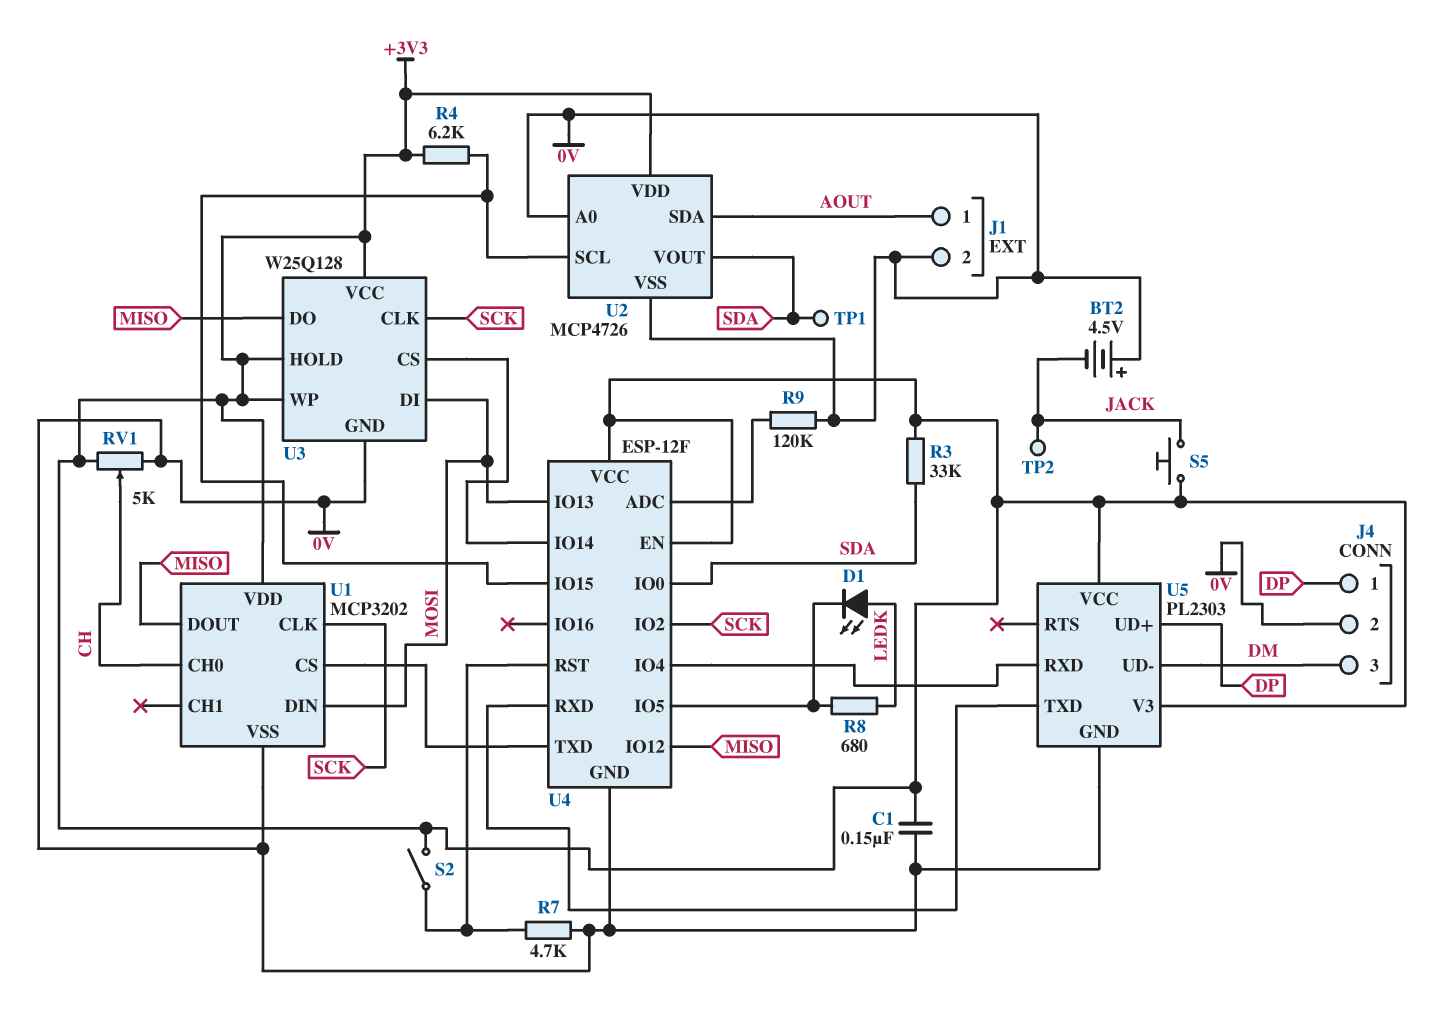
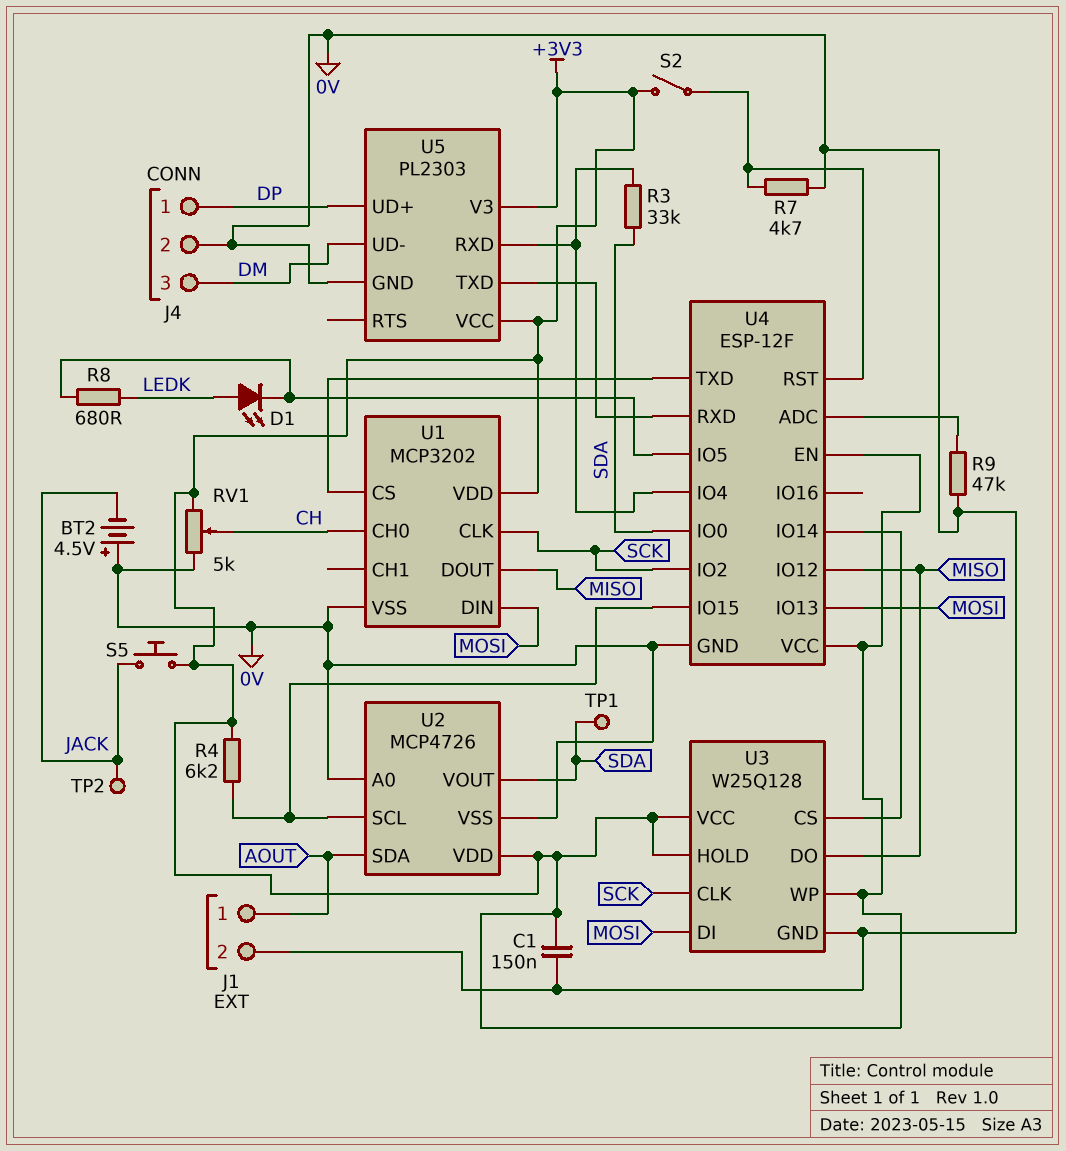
R3: 33k (+3V3, SDA) -> 33k (SDA, U4/IO4)
R9: 120k (0V, U4/ADC) -> 47k (0V, U4/ADC)

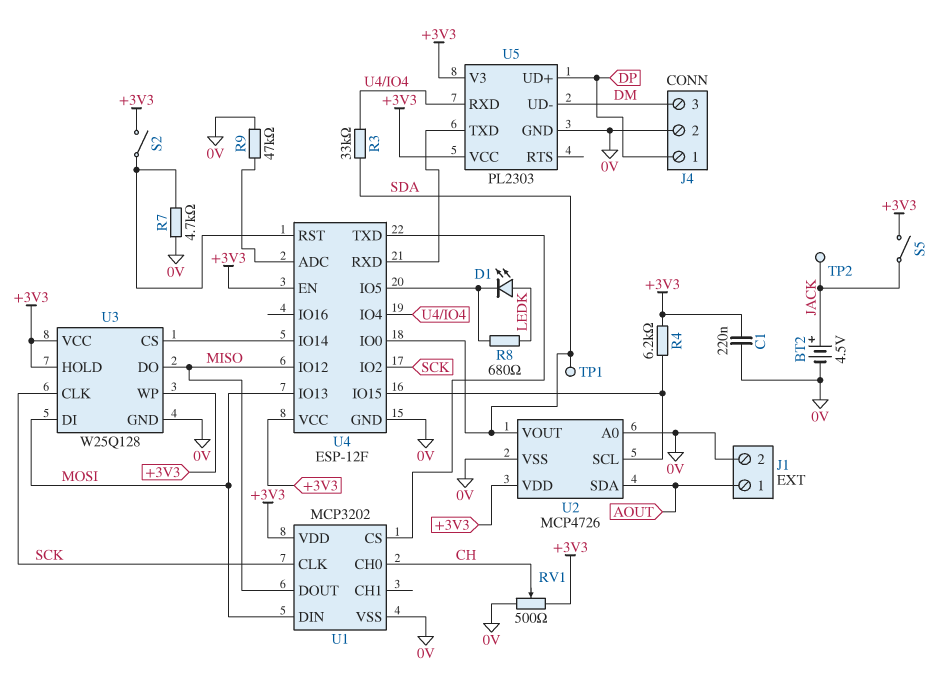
BT2: 4.5V (plus 0V, minus JACK) -> 4.5V (plus JACK, minus 0V)
C1: 150nF (+3V3, 0V) -> 220nF (+3V3, 0V)
RV1: 5k (+3V3, 0V, wiper CH) -> 500 (+3V3, 0V, wiper CH)
S5: button (+3V3, JACK) -> switch (+3V3, JACK)

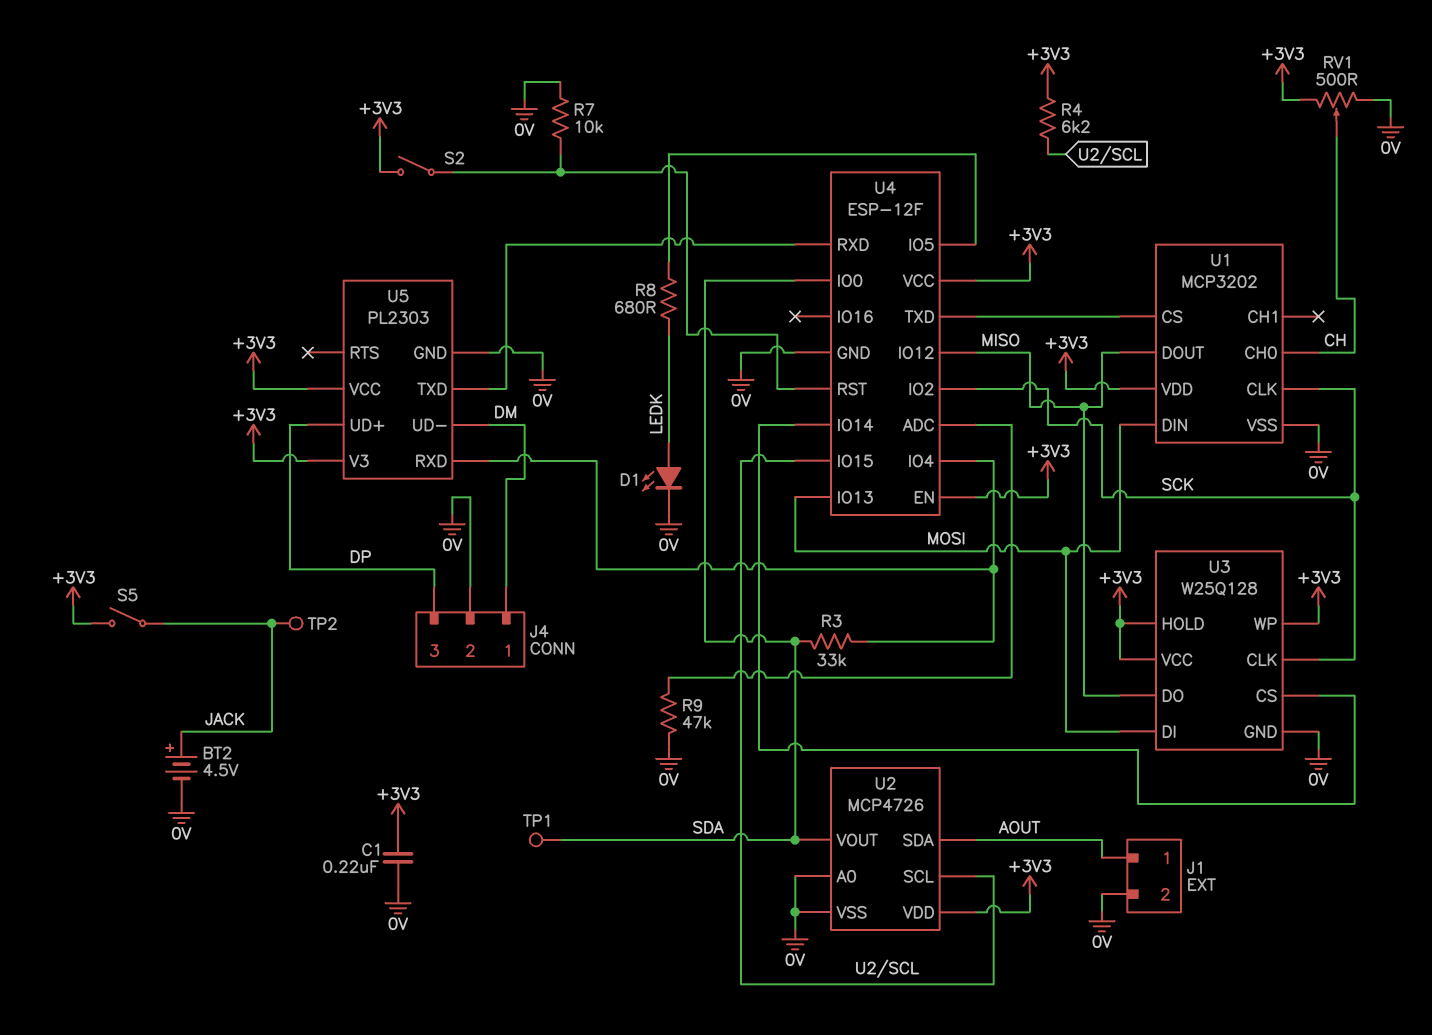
D1: LED (A LEDK, K U4/IO5) -> LED (A LEDK, K 0V)
J4 pin 1: DP -> DM
J4 pin 3: DM -> DP
R7: 4.7k (0V, U4/RST) -> 10k (0V, U4/RST)

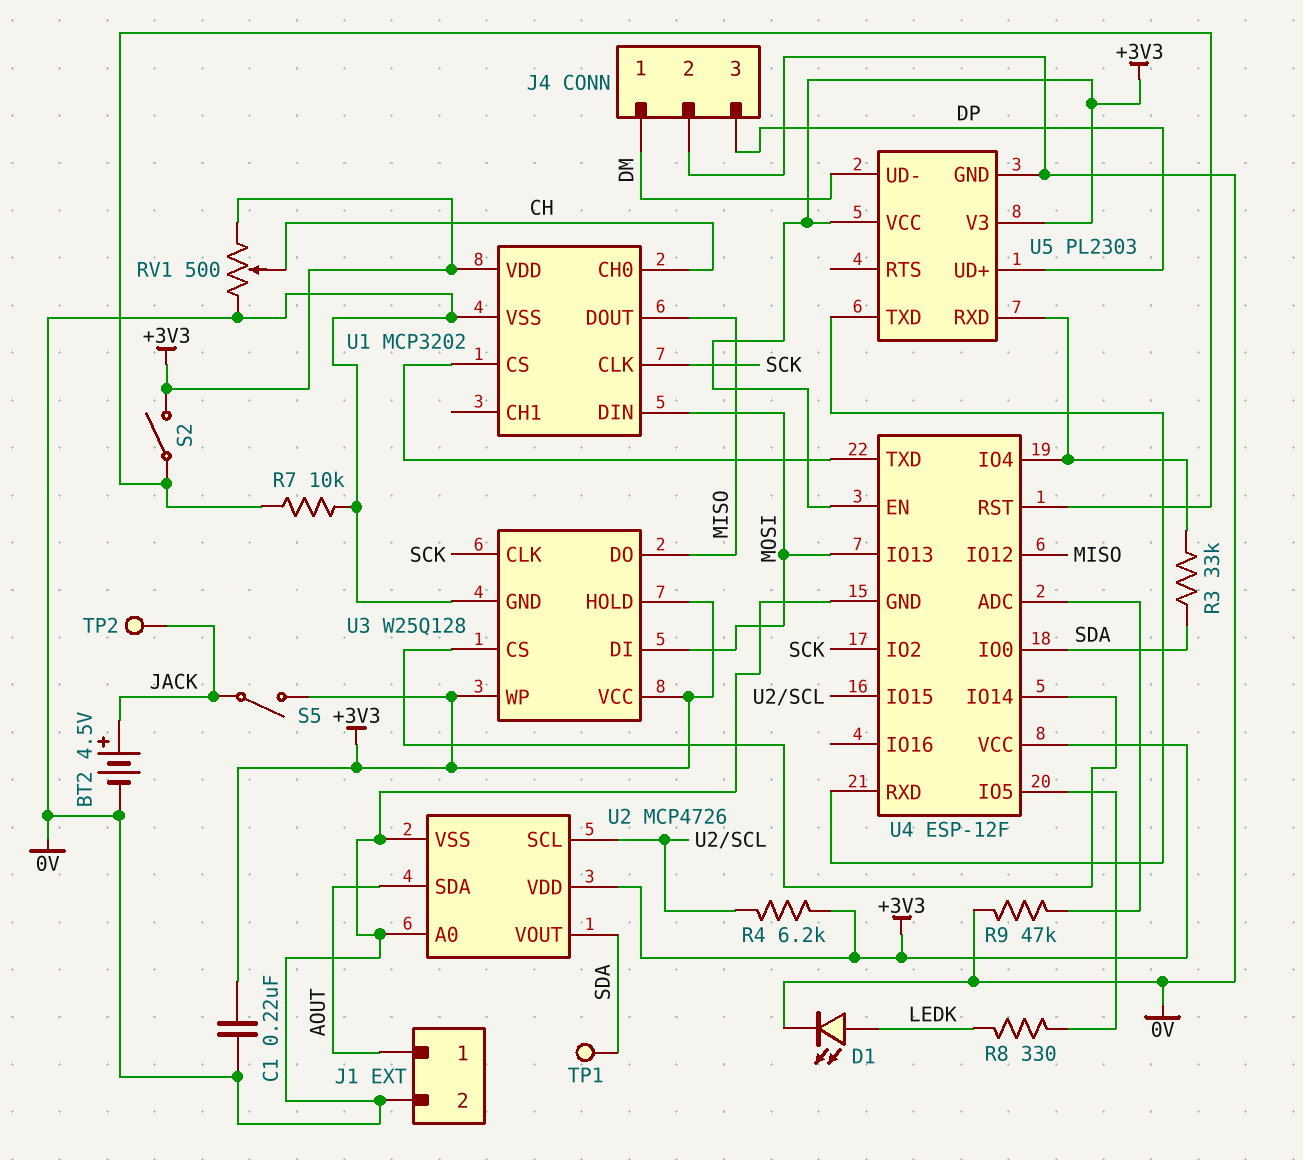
R8: 680 (LEDK, U4/IO5) -> 330 (LEDK, U4/IO5)

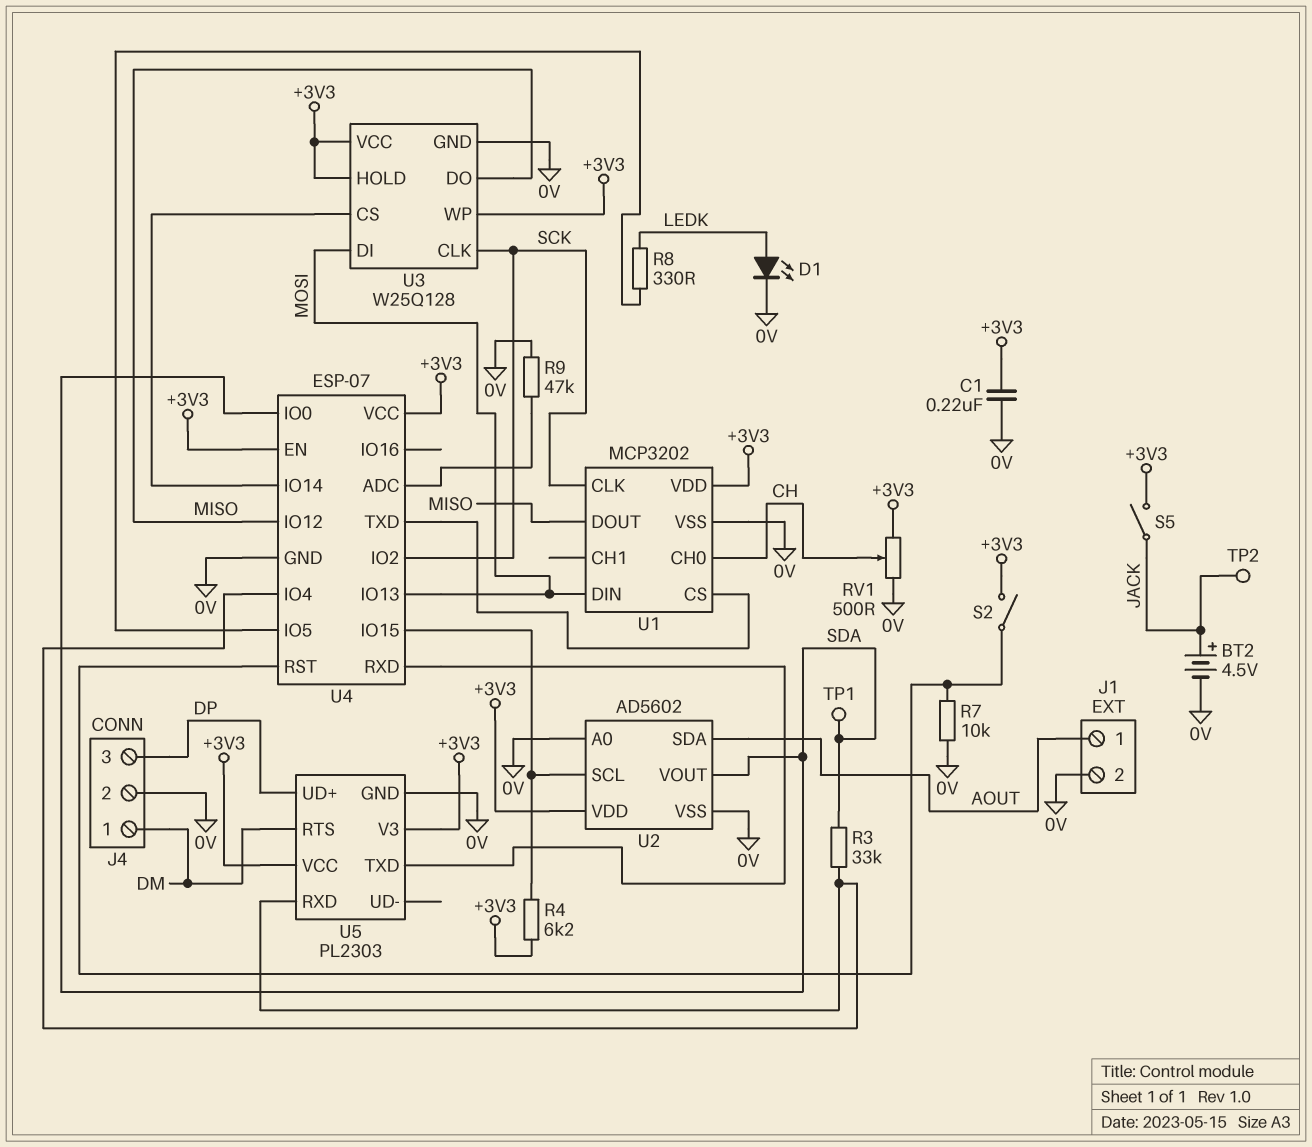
U2: MCP4726 -> AD5602
U4: ESP-12F -> ESP-07
U5 pin RTS: none -> DM
U5 pin UD-: DM -> none

